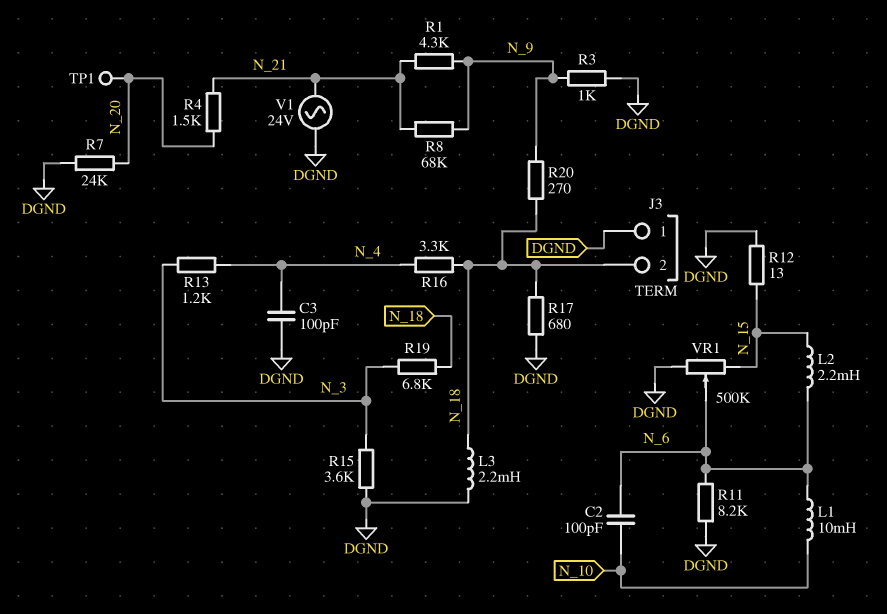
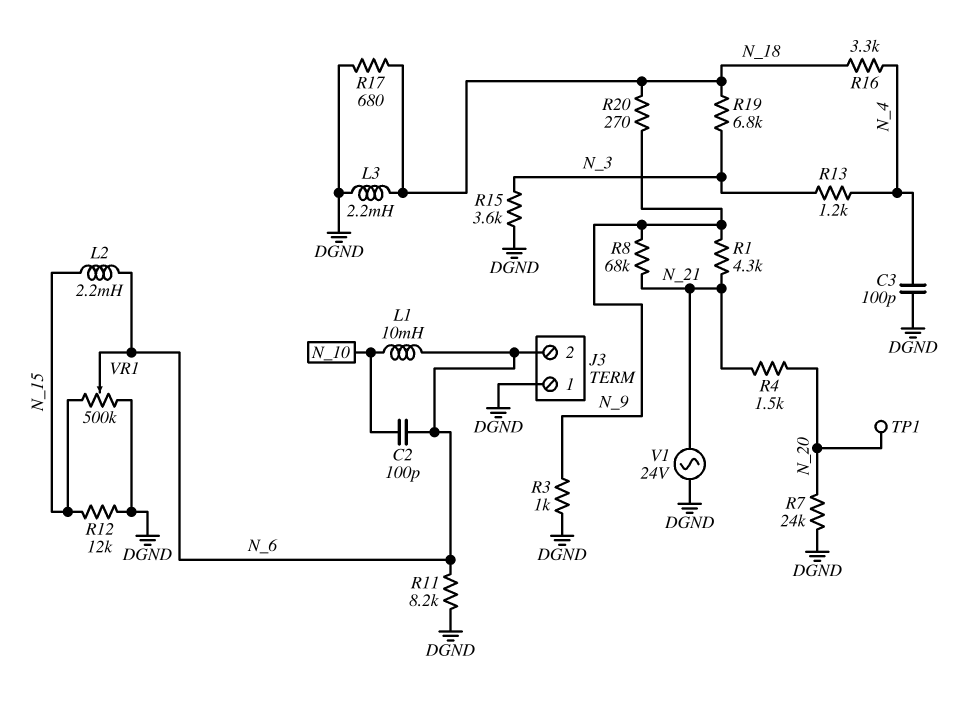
J3 pin 2: N_18 -> N_6
R12: 13 (DGND, N_15) -> 12k (DGND, N_15)

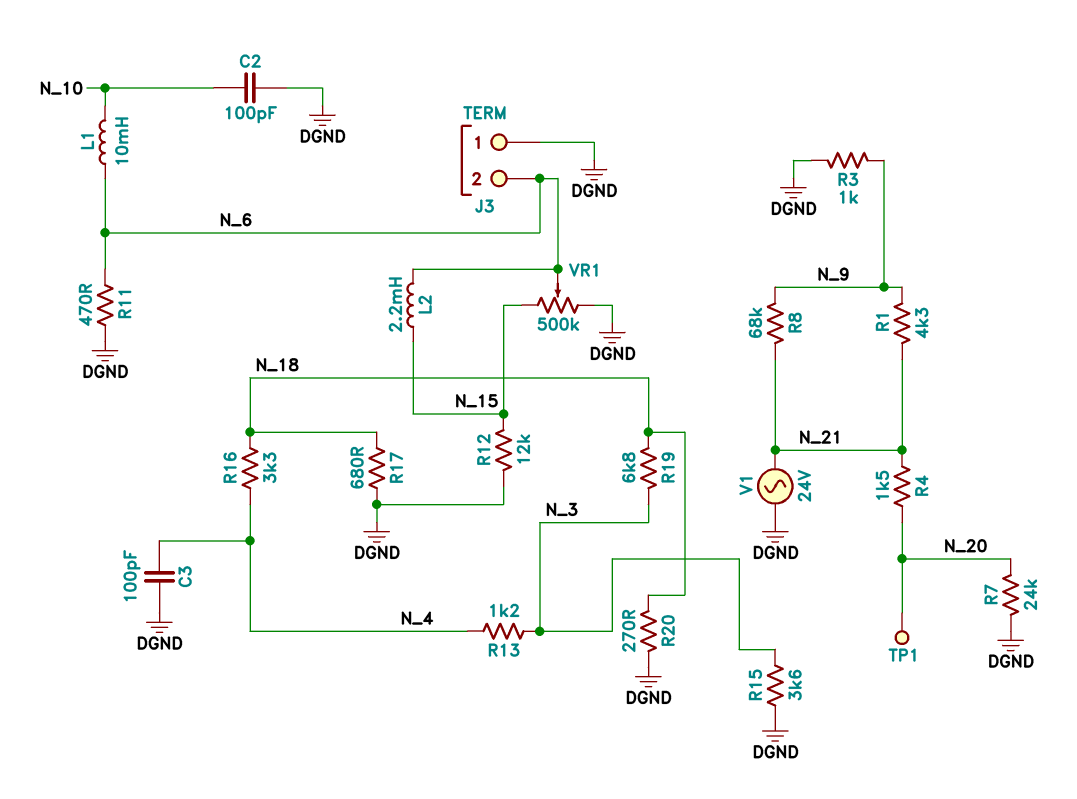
C2: 100pF (N_6, N_10) -> 100pF (DGND, N_10)
L3: 2.2mH (DGND, N_18) -> none
R11: 8.2k (DGND, N_6) -> 470 (DGND, N_6)
R20: 270 (N_9, N_18) -> 270 (DGND, N_18)

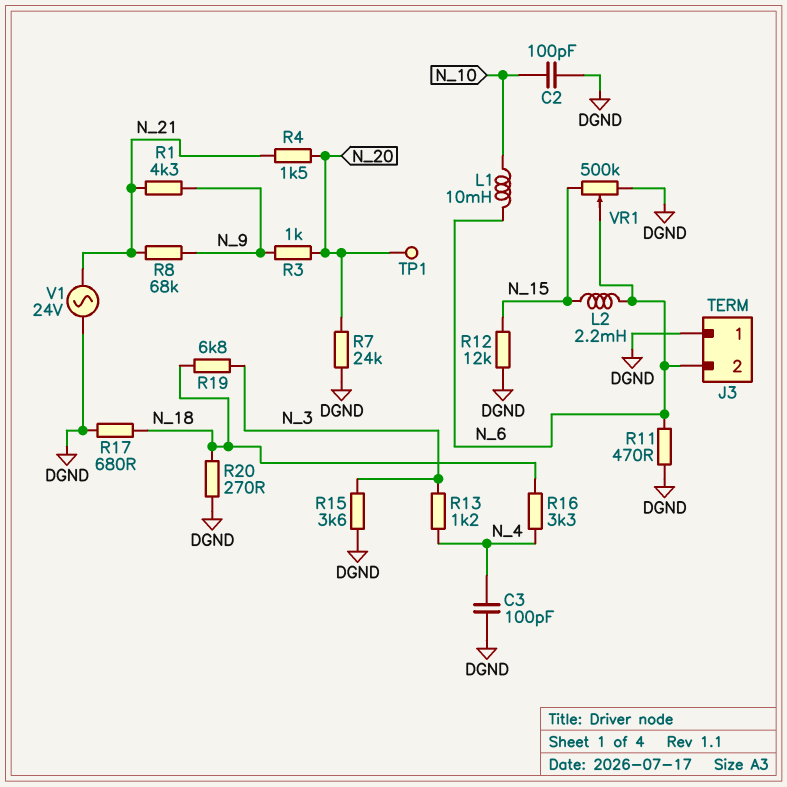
R3: 1k (DGND, N_9) -> 1k (N_9, N_20)

